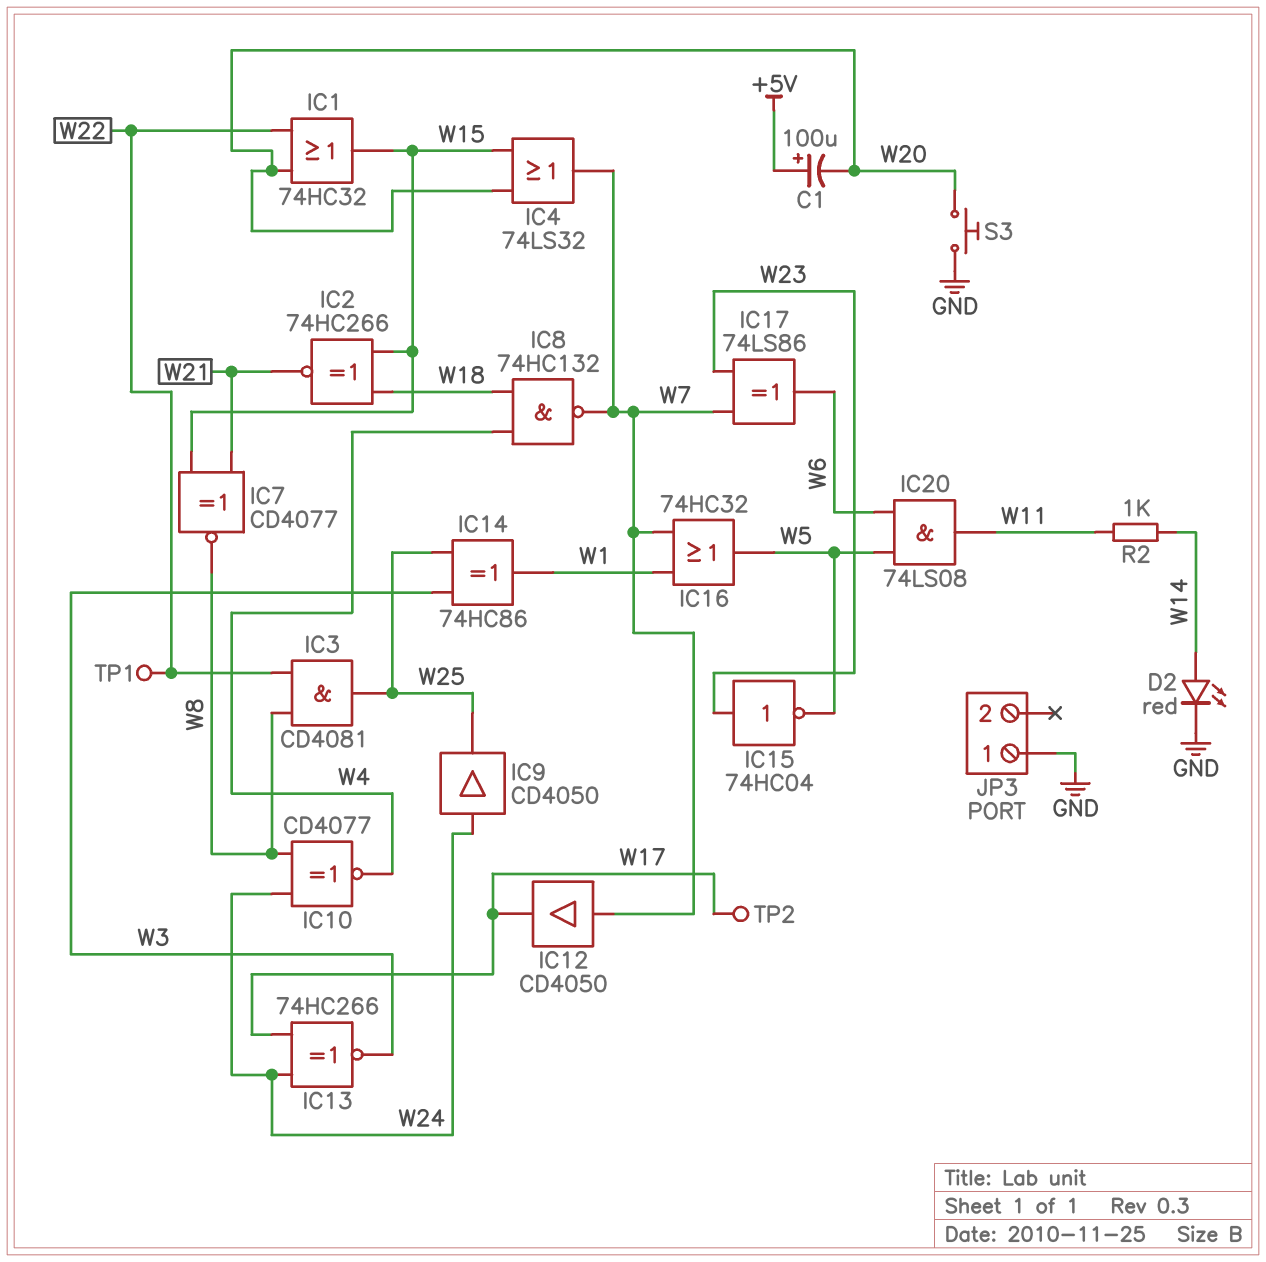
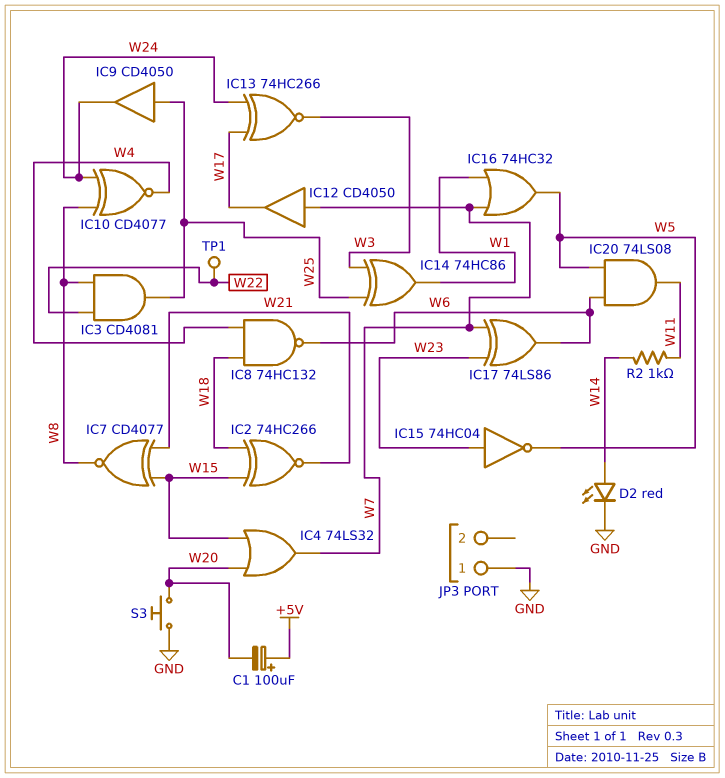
IC1: OR 74HC32 (in W20, in W22, out W15) -> none
IC8: NAND 74HC132 (in W4, in W18, out W7) -> NAND 74HC132 (in W4, in W18, out W6)
IC9: buffer CD4050 (in W24, out W25) -> buffer CD4050 (in W25, out W24)
TP2: test point (W17) -> none

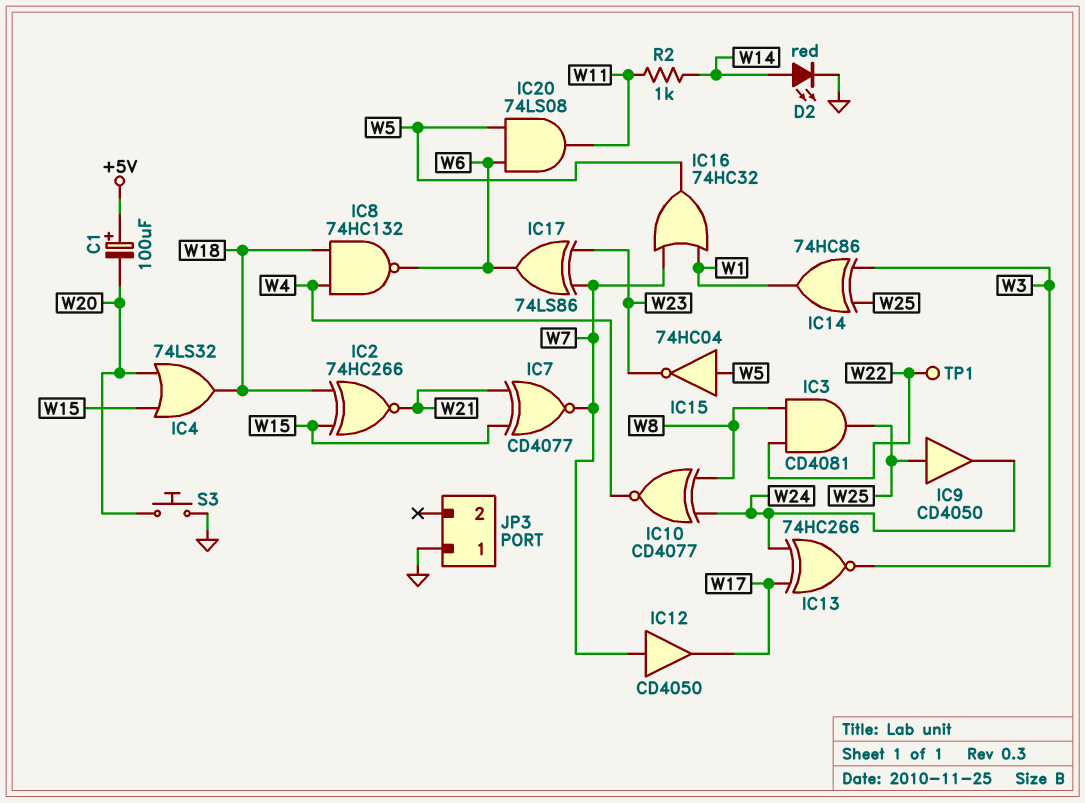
IC4: OR 74LS32 (in W15, in W20, out W7) -> OR 74LS32 (in W15, in W20, out W18)
IC7: XNOR CD4077 (in W15, in W21, out W8) -> XNOR CD4077 (in W15, in W21, out W7)
IC15: NOT 74HC04 (in W23, out W5) -> NOT 74HC04 (in W5, out W23)

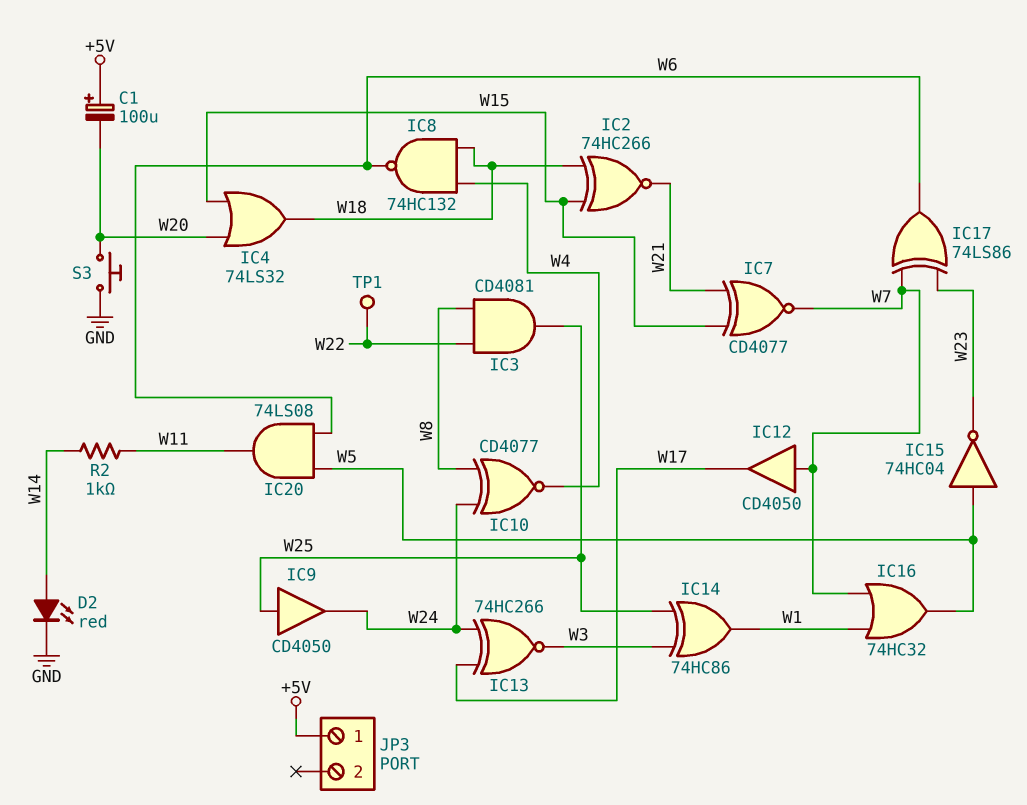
JP3 pin 1: GND -> +5V

